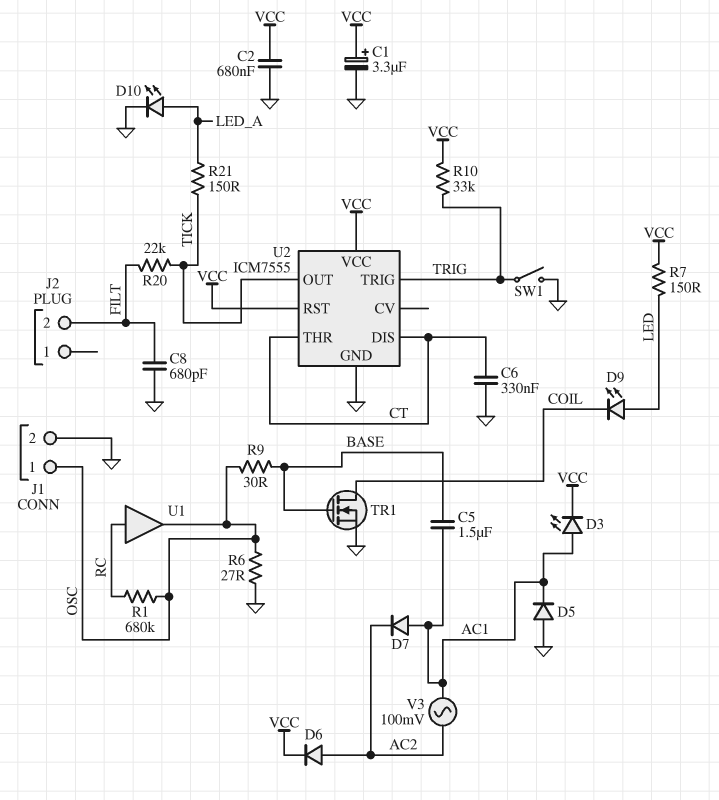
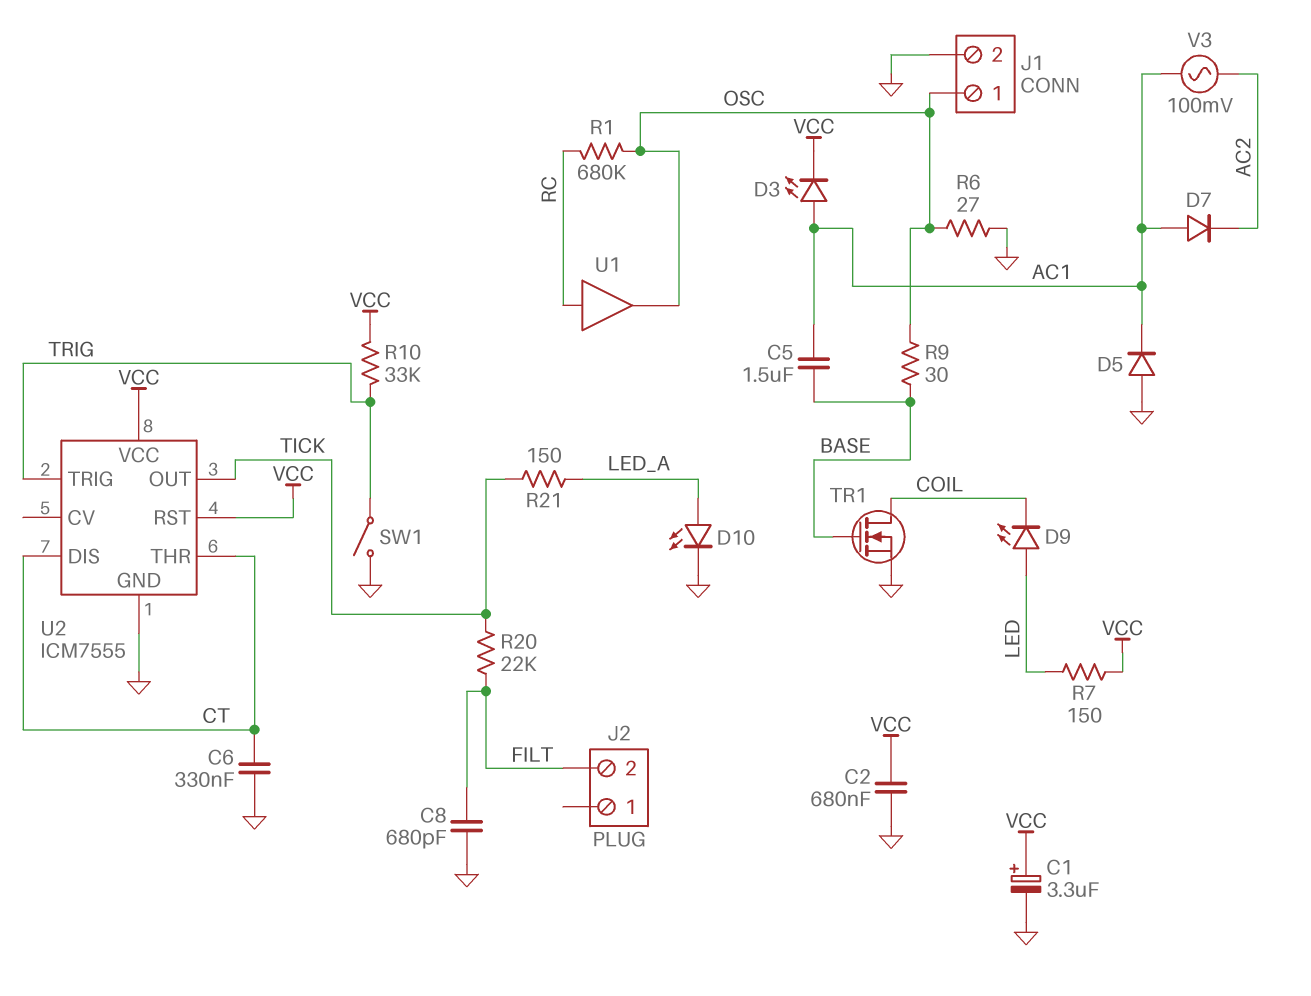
D6: diode (A AC2, K VCC) -> none

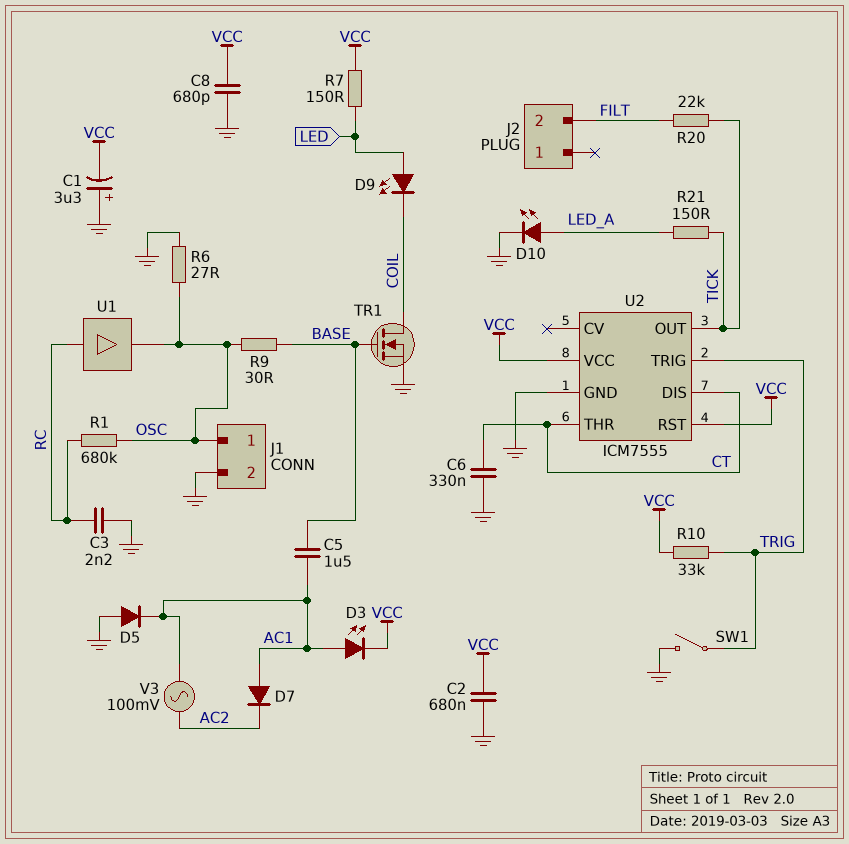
C1: 3.3uF (plus VCC, minus GND) -> 3.3uF (plus GND, minus VCC)
C3: none -> 2.2nF (GND, RC)
C8: 680pF (FILT, GND) -> 680pF (GND, VCC)

